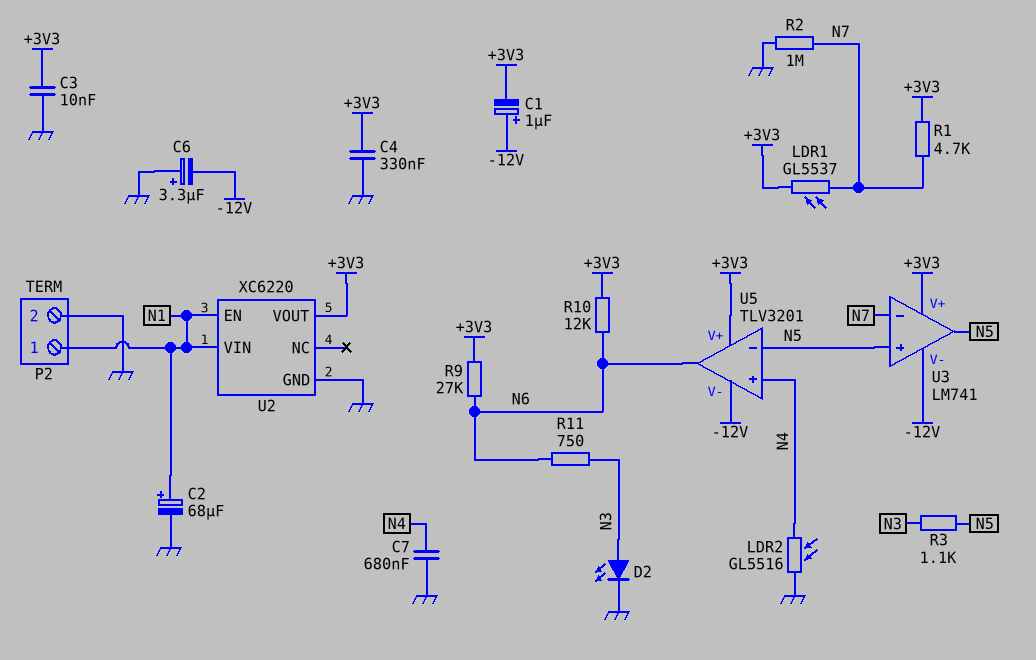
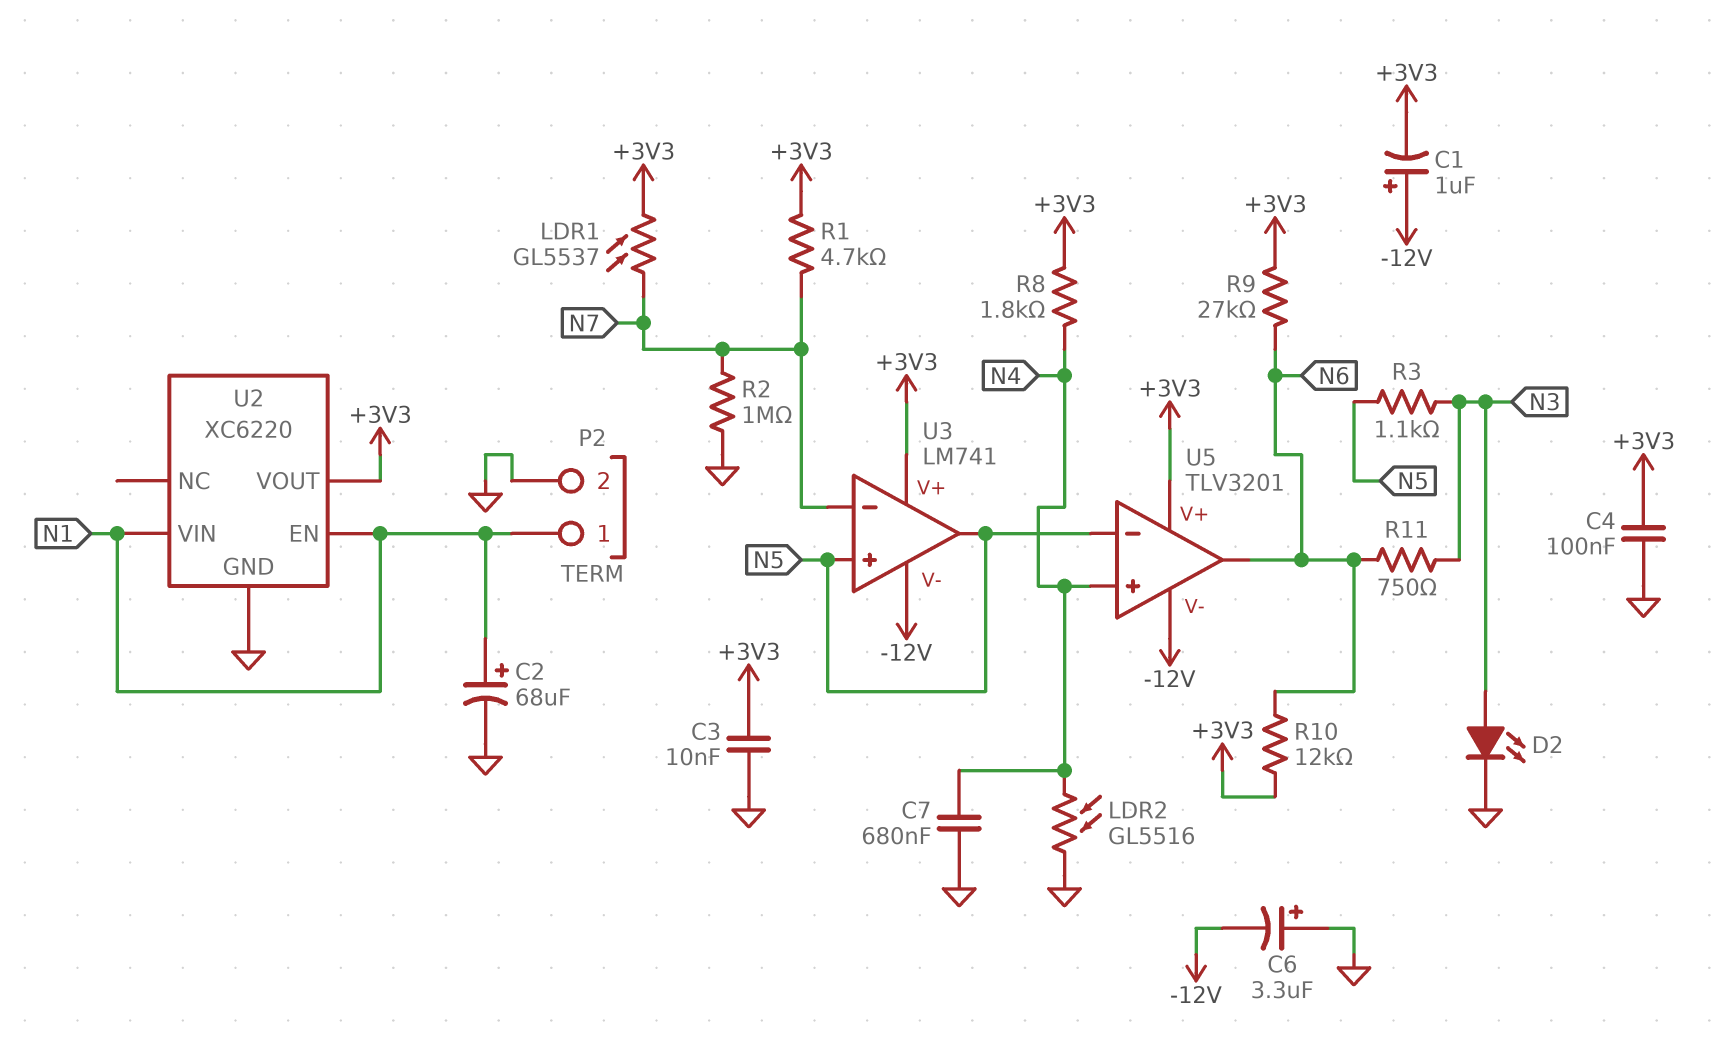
C4: 330nF (+3V3, GND) -> 100nF (+3V3, GND)
R8: none -> 1.8k (+3V3, N4)

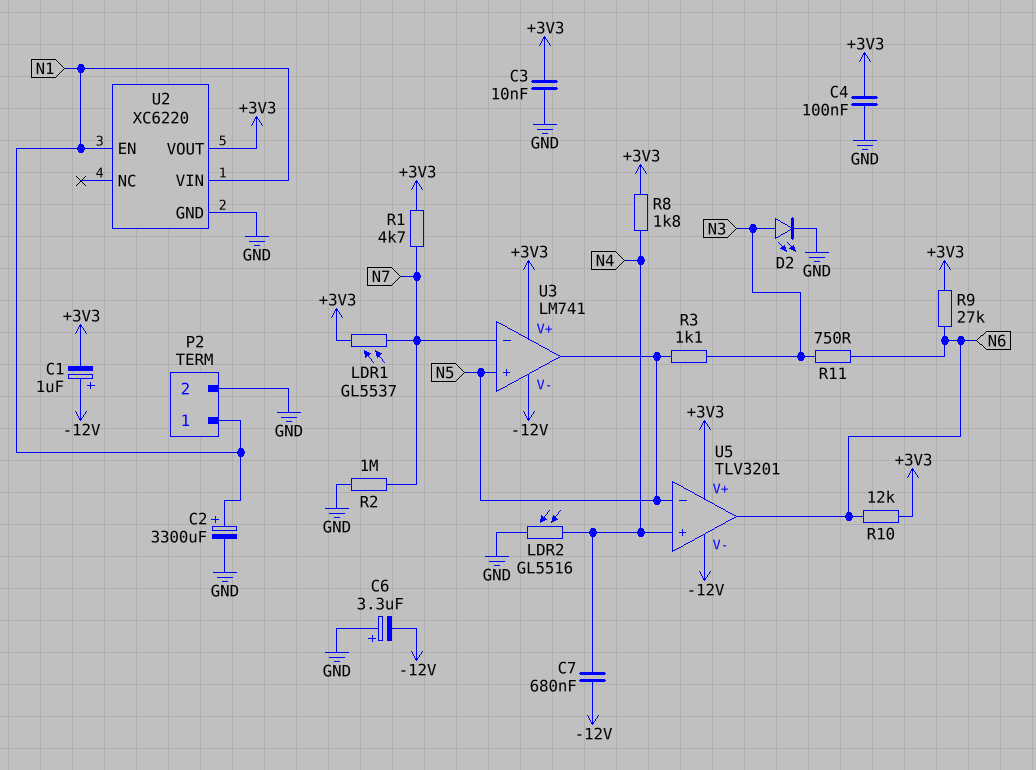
C2: 68uF (plus N1, minus GND) -> 3300uF (plus N1, minus GND)
C7: 680nF (GND, N4) -> 680nF (-12V, N4)

